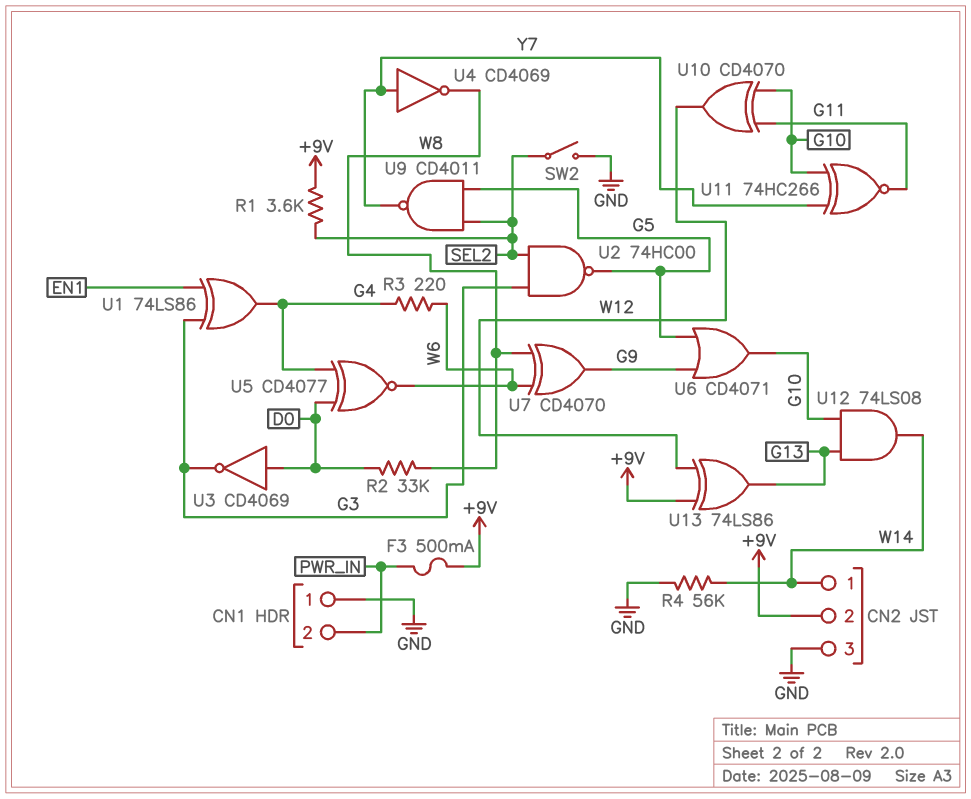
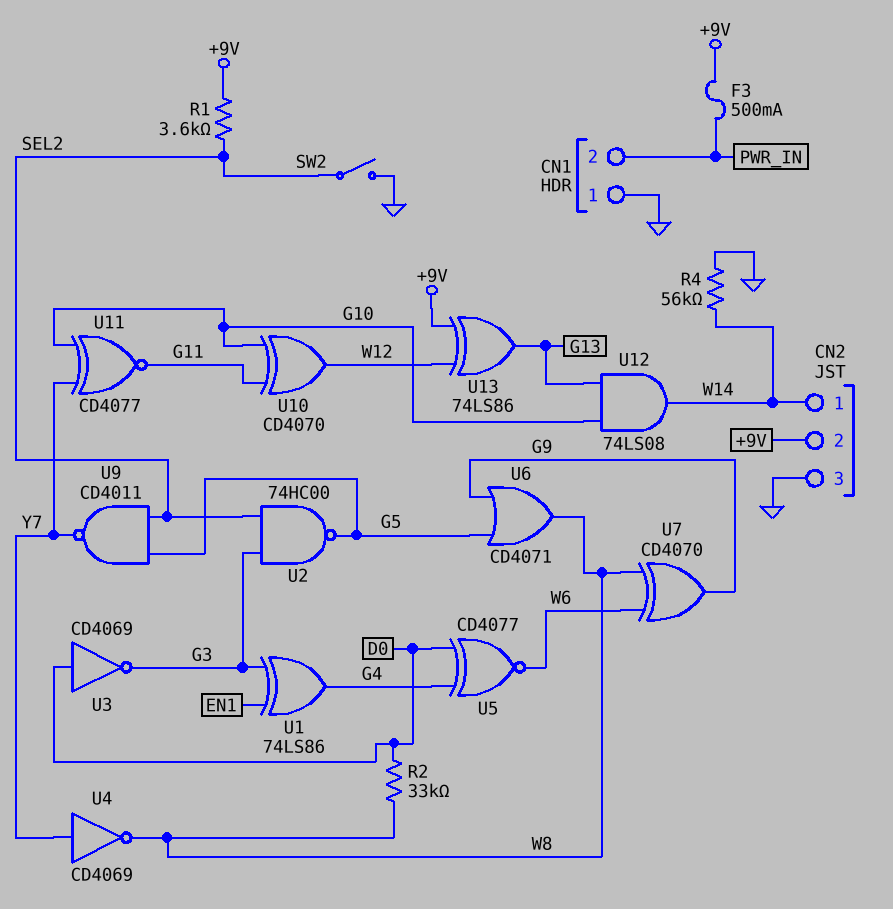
R3: 220 (G4, W6) -> none
U6: OR CD4071 (in G5, in G9, out G10) -> OR CD4071 (in G5, in G9, out W8)
U11: XNOR 74HC266 (in G10, in Y7, out G11) -> XNOR CD4077 (in G10, in Y7, out G11)

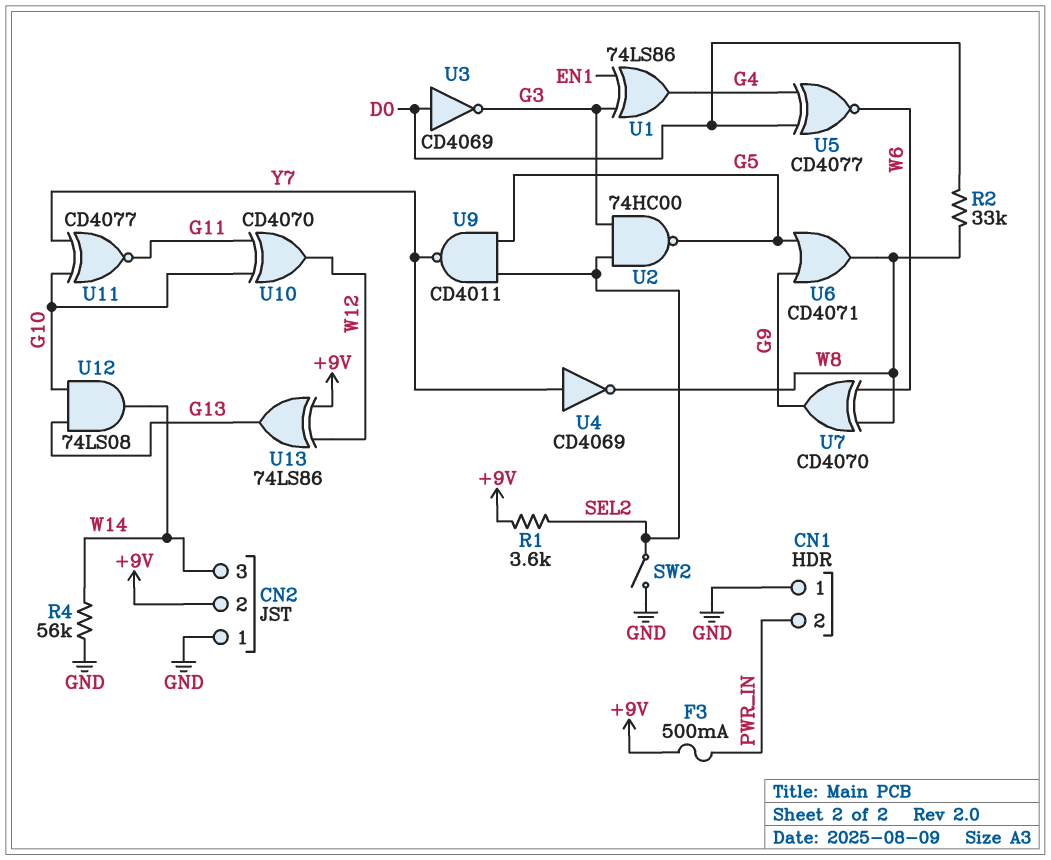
CN2 pin 1: W14 -> GND
CN2 pin 3: GND -> W14

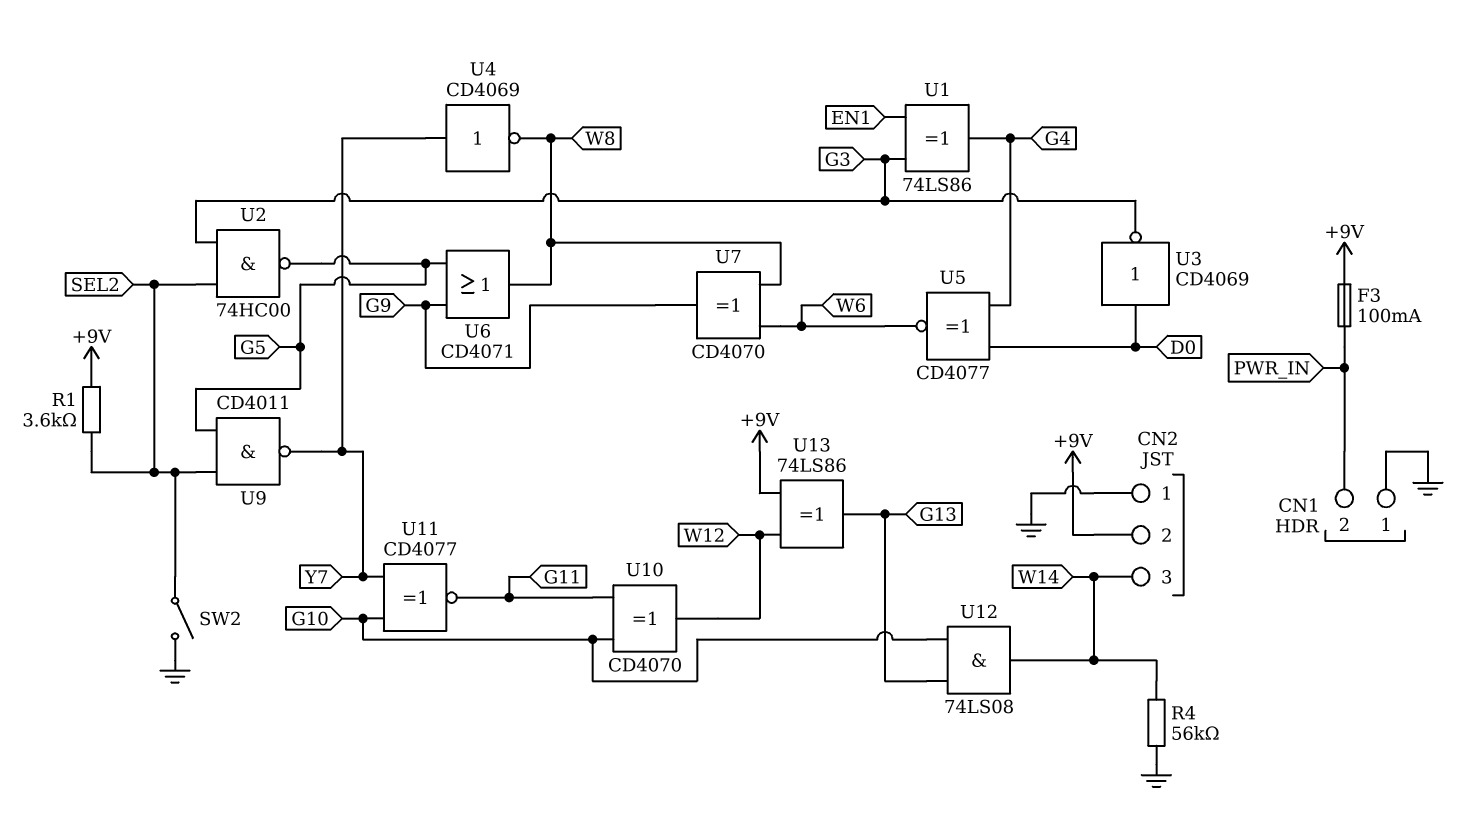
F3: 500mA (+9V, PWR_IN) -> 100mA (+9V, PWR_IN)
R2: 33k (D0, W8) -> none

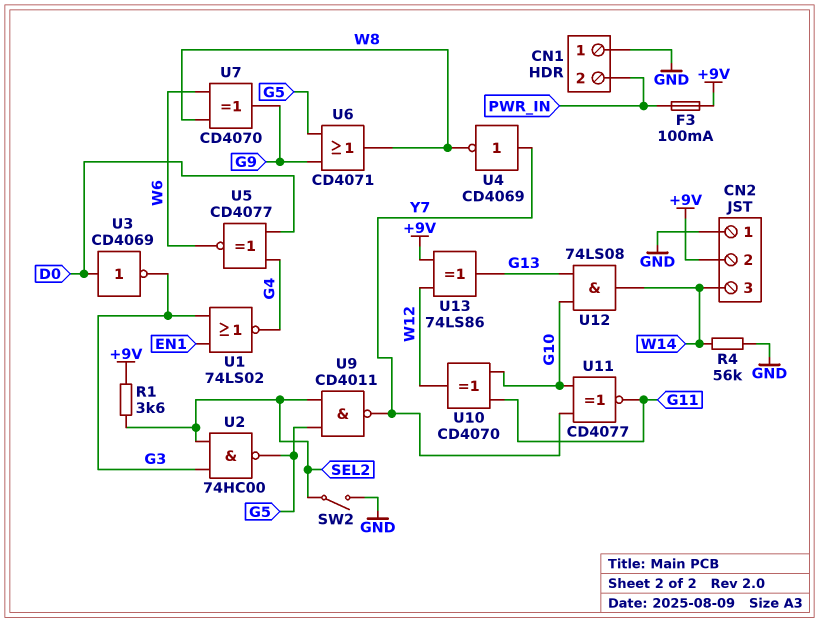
U1: XOR 74LS86 (in EN1, in G3, out G4) -> NOR 74LS02 (in EN1, in G3, out G4)

